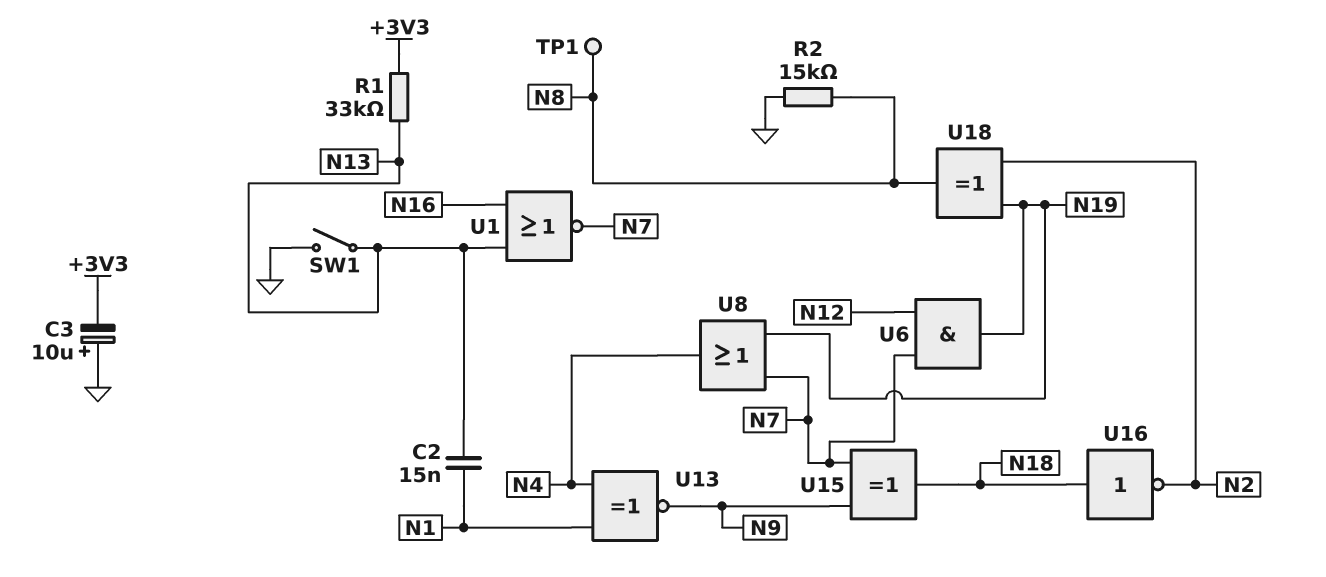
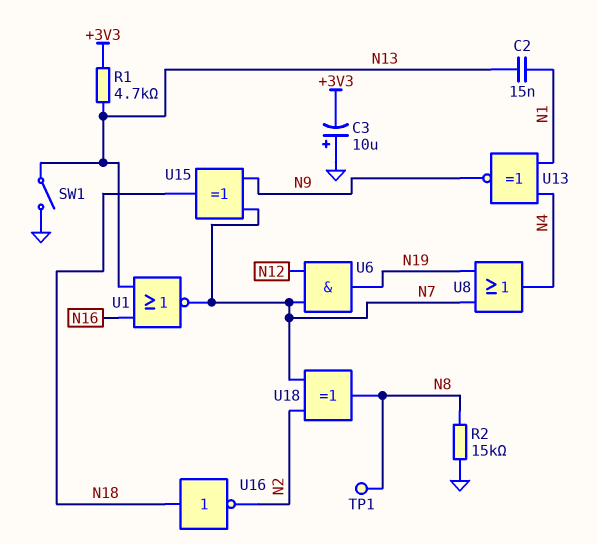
R1: 33k (+3V3, N13) -> 4.7k (+3V3, N13)
U18: XOR (in N2, in N19, out N8) -> XOR (in N2, in N7, out N8)

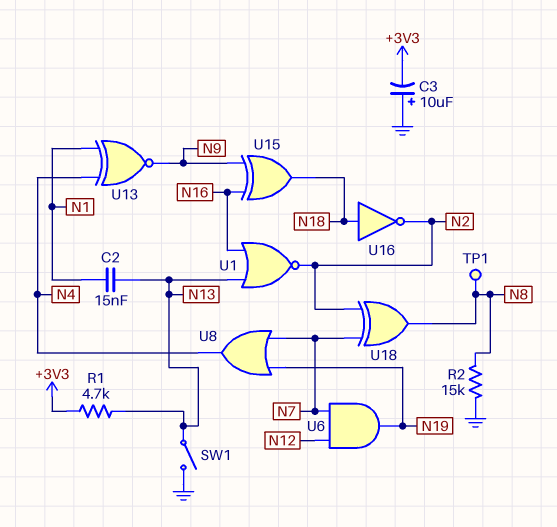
U1: NOR (in N13, in N16, out N7) -> NOR (in N13, in N16, out N2)
U15: XOR (in N7, in N9, out N18) -> XOR (in N9, in N16, out N18)

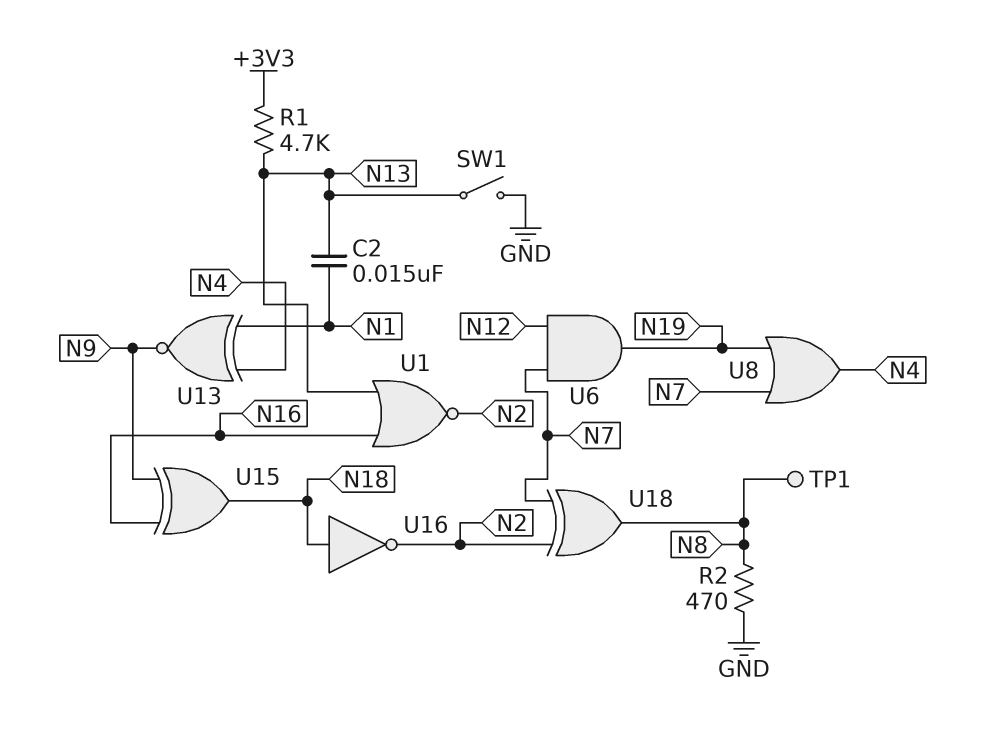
C3: 10uF (plus GND, minus +3V3) -> none
R2: 15k (GND, N8) -> 470 (GND, N8)

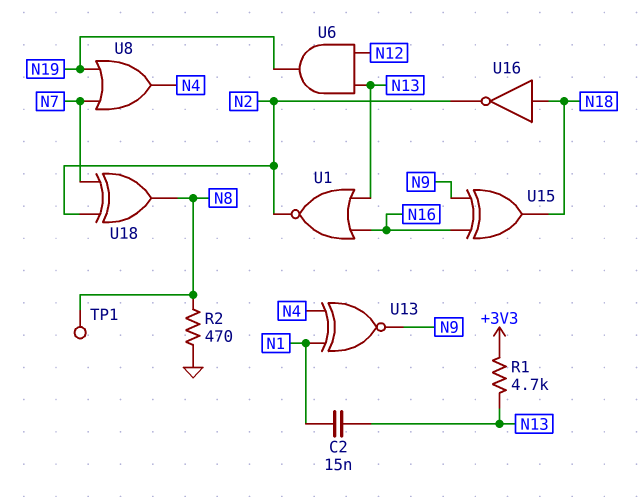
SW1: switch (GND, N13) -> none
U6: AND (in N7, in N12, out N19) -> AND (in N12, in N13, out N19)

